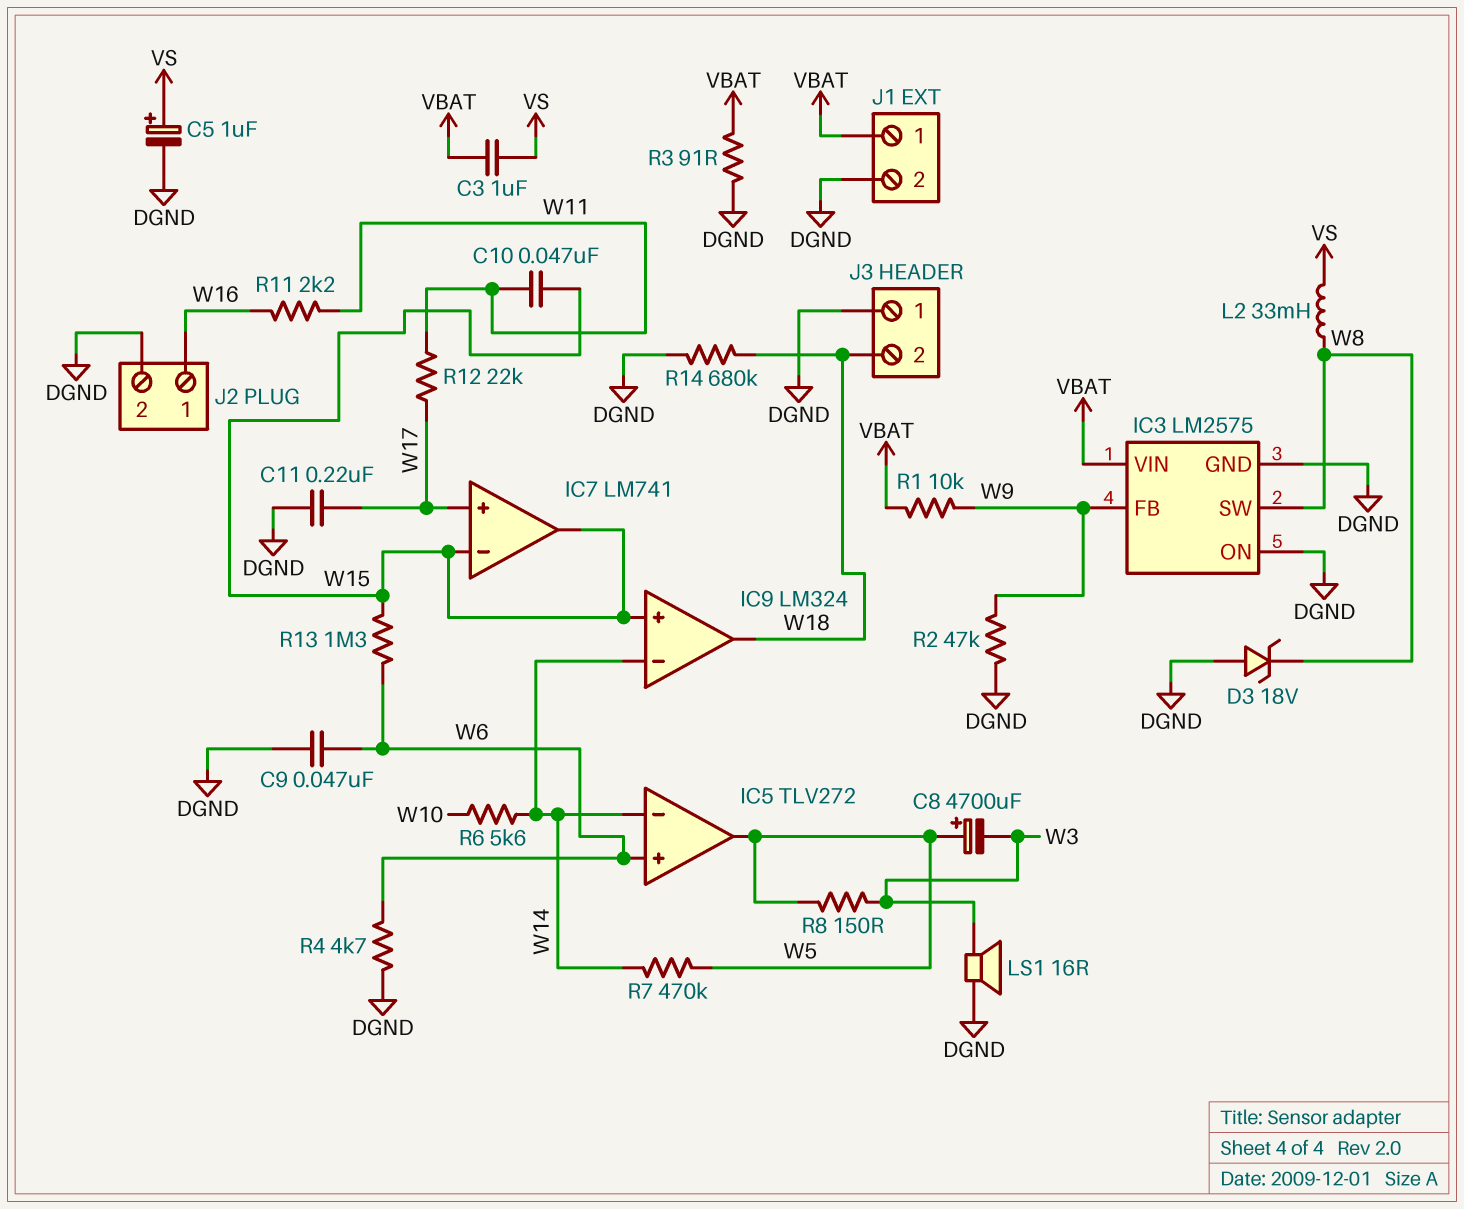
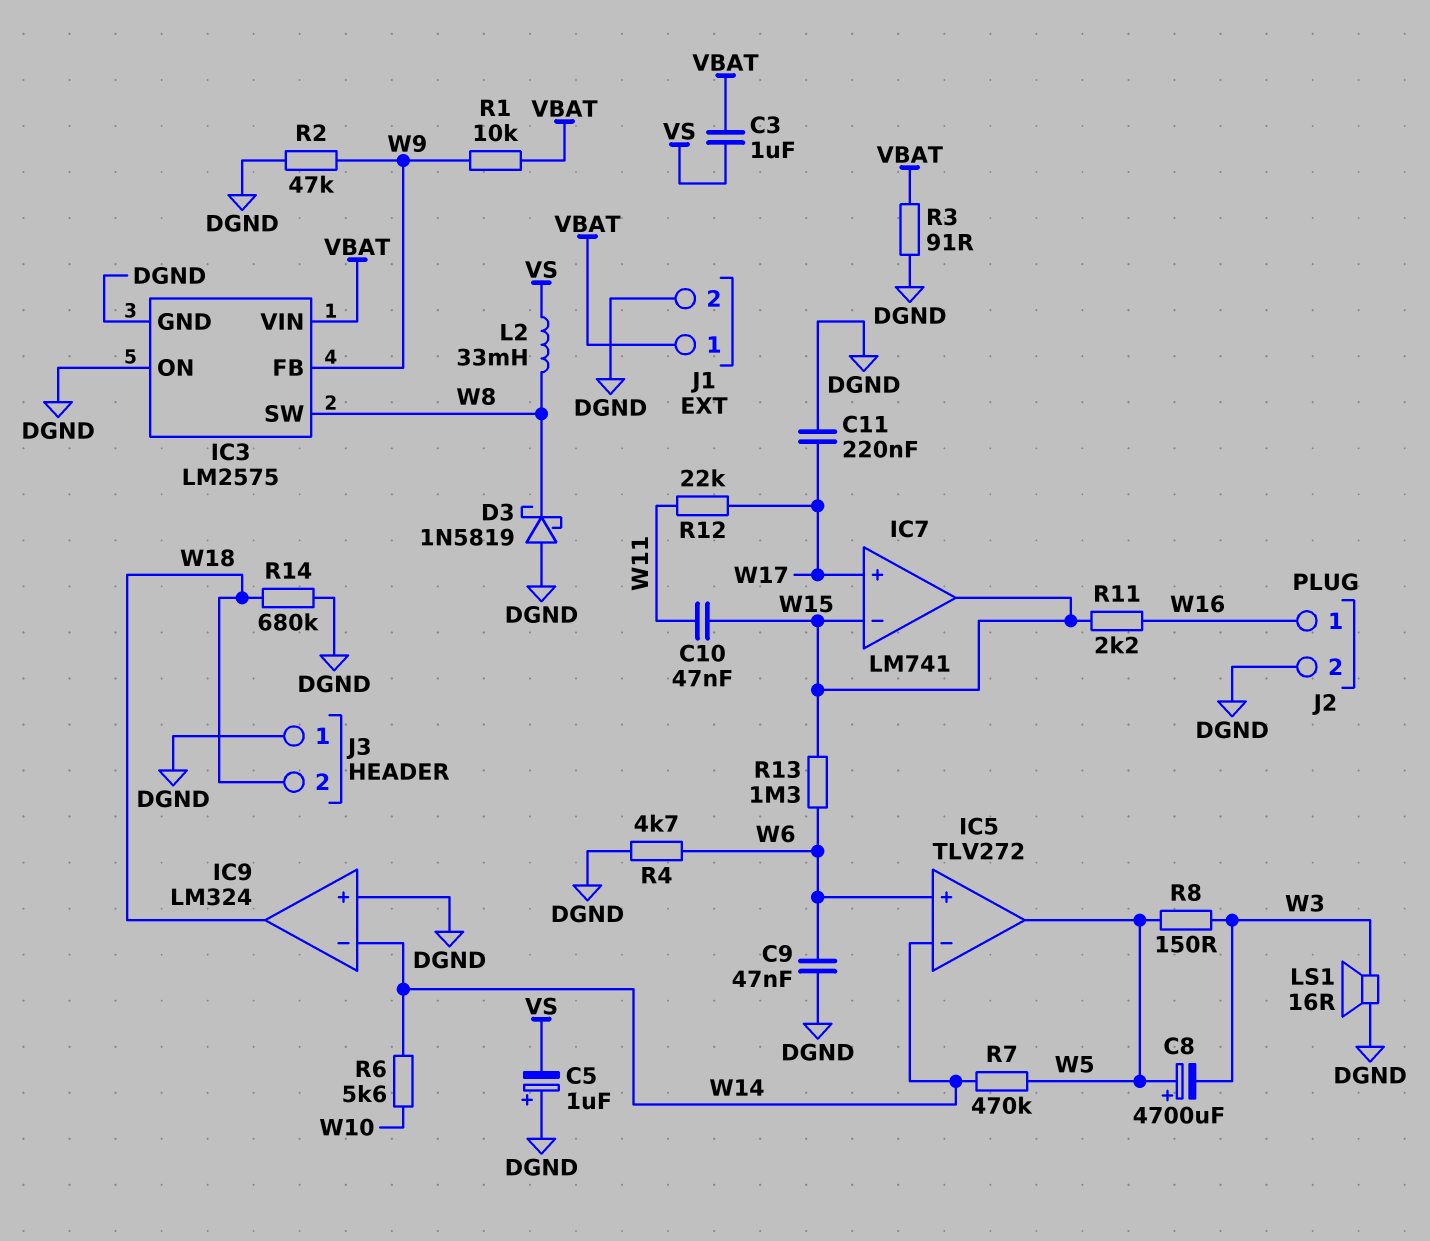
C5: 1uF (plus VS, minus DGND) -> 1uF (plus DGND, minus VS)
D3: zener 18V (A DGND, K W8) -> schottky 1N5819 (A DGND, K W8)
IC9 pin in+: W15 -> DGND
R11: 2.2k (W11, W16) -> 2.2k (W15, W16)

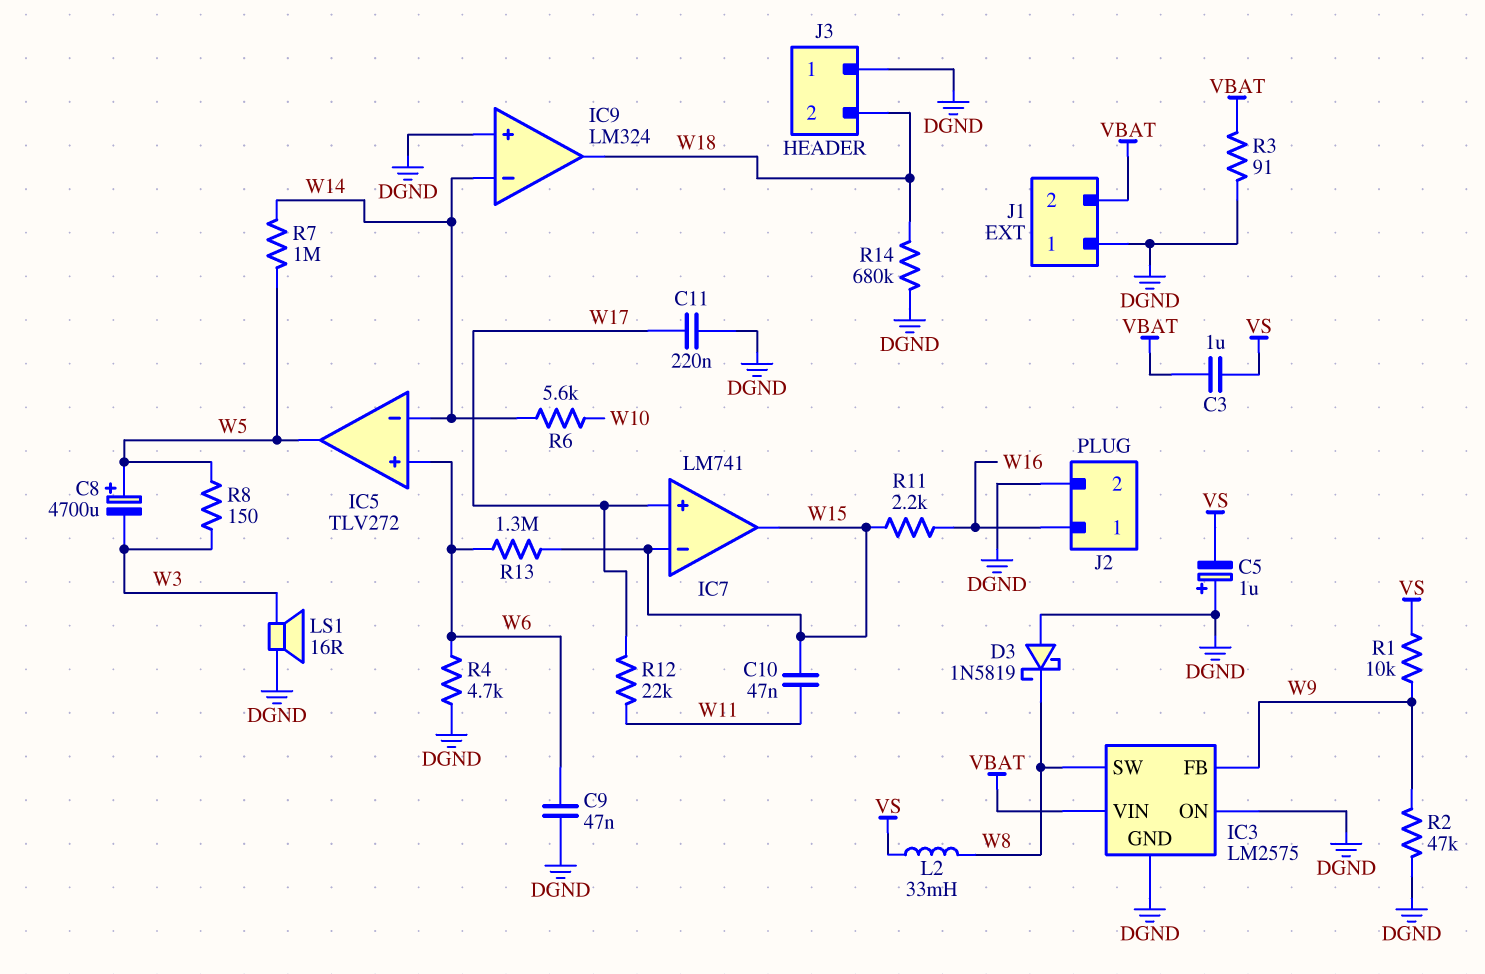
J1 pin 1: VBAT -> DGND
J1 pin 2: DGND -> VBAT
R1: 10k (VBAT, W9) -> 10k (VS, W9)
R7: 470k (W5, W14) -> 1M (W5, W14)

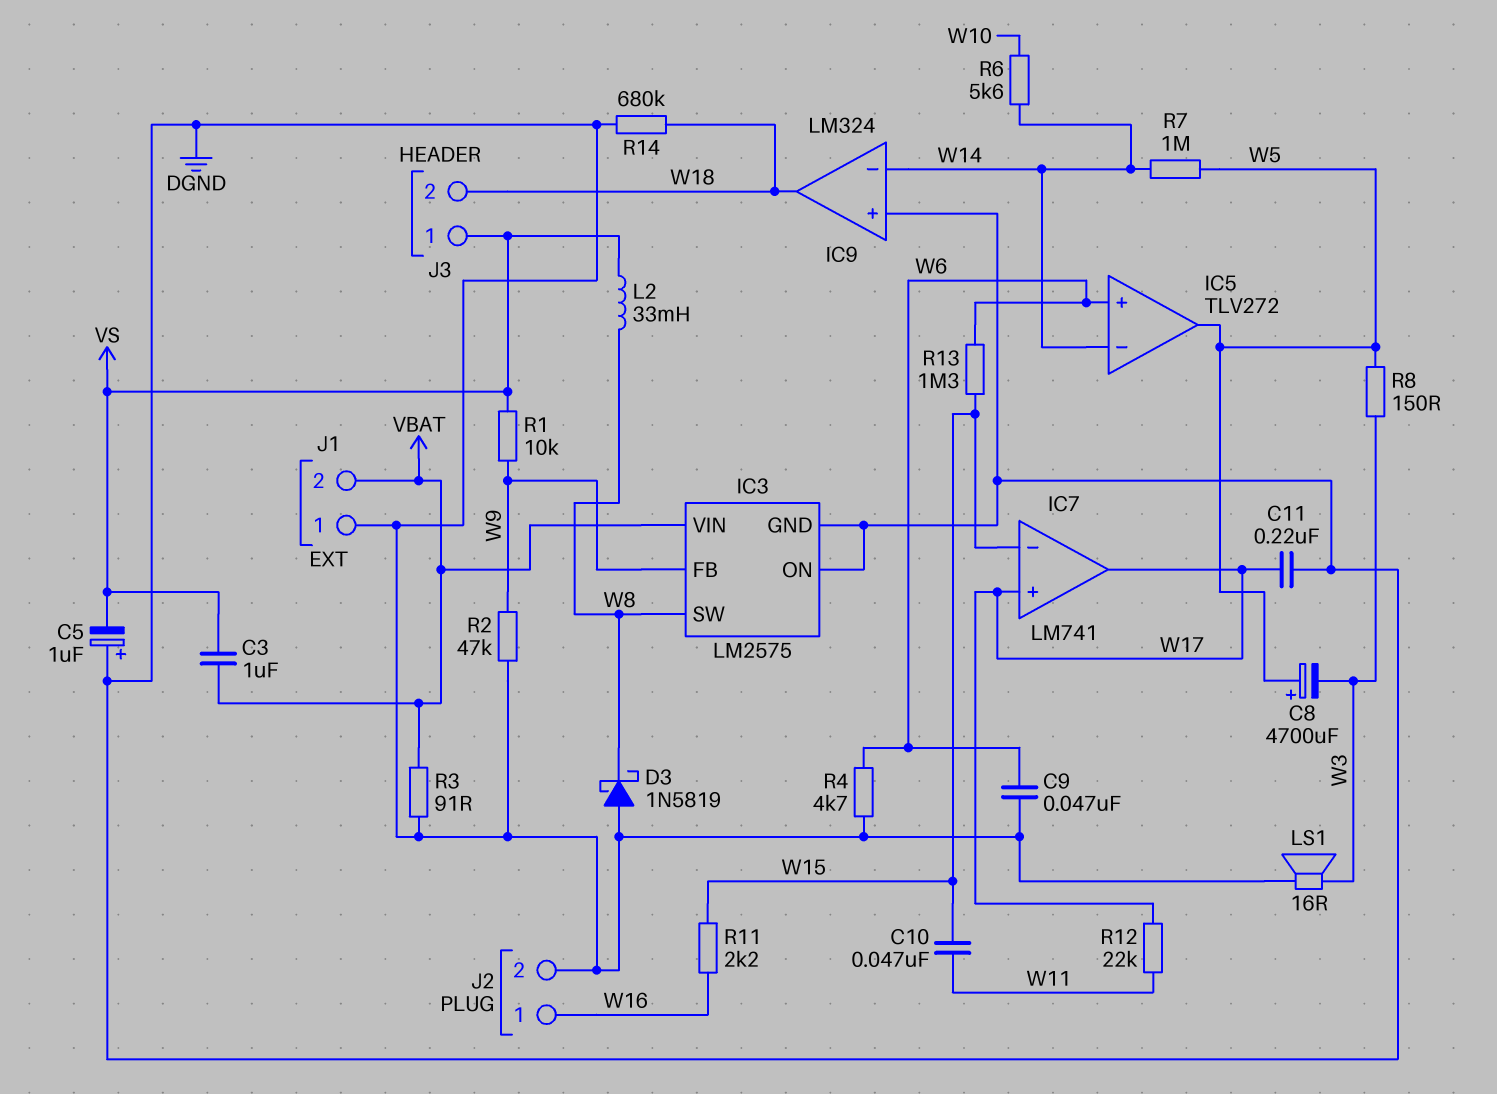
IC7 pin out: W15 -> W17
J3 pin 1: DGND -> VS

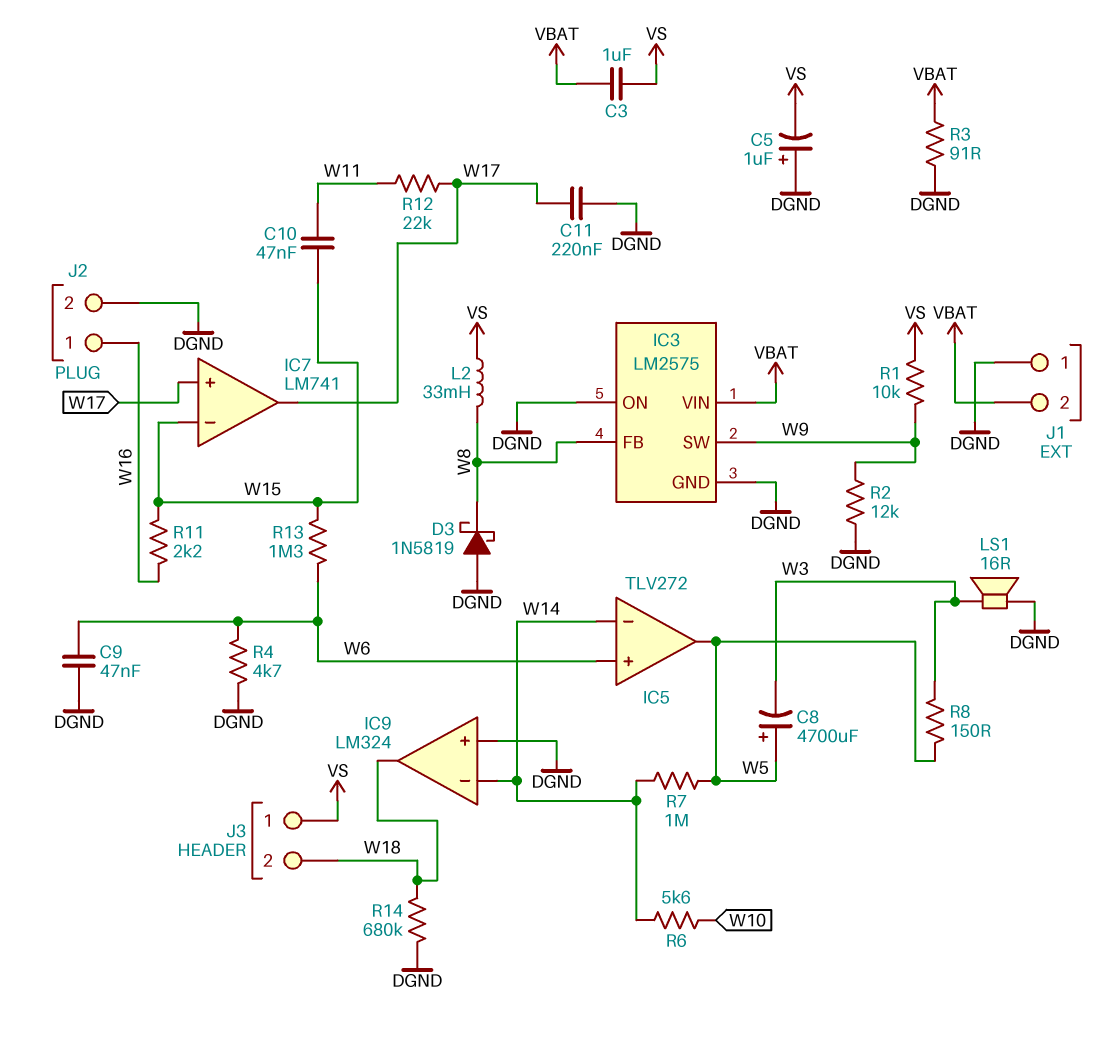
IC3 pin FB: W9 -> W8
IC3 pin SW: W8 -> W9
R2: 47k (DGND, W9) -> 12k (DGND, W9)

